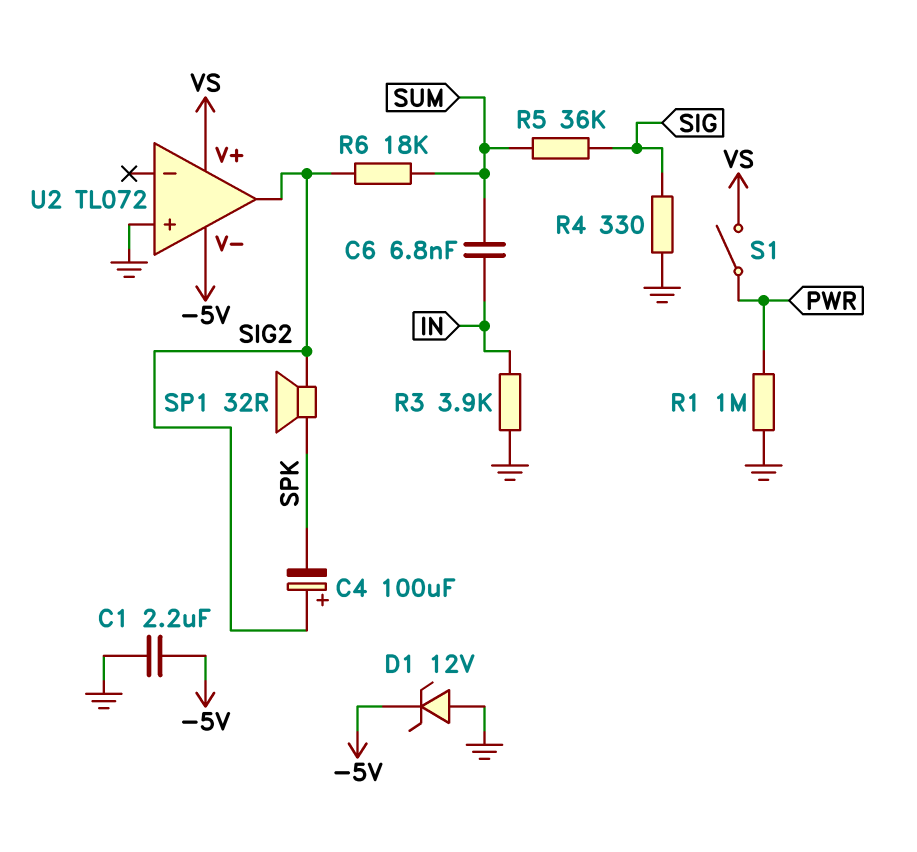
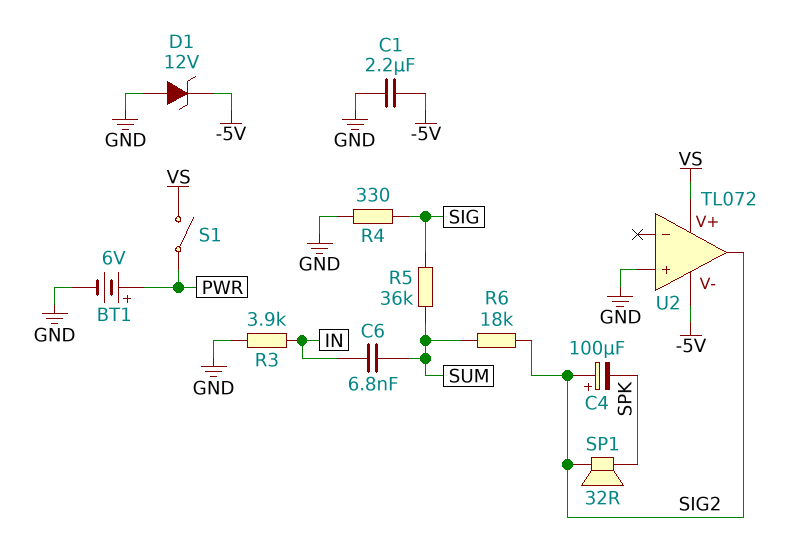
BT1: none -> 6V (plus PWR, minus GND)
R1: 1M (GND, PWR) -> none

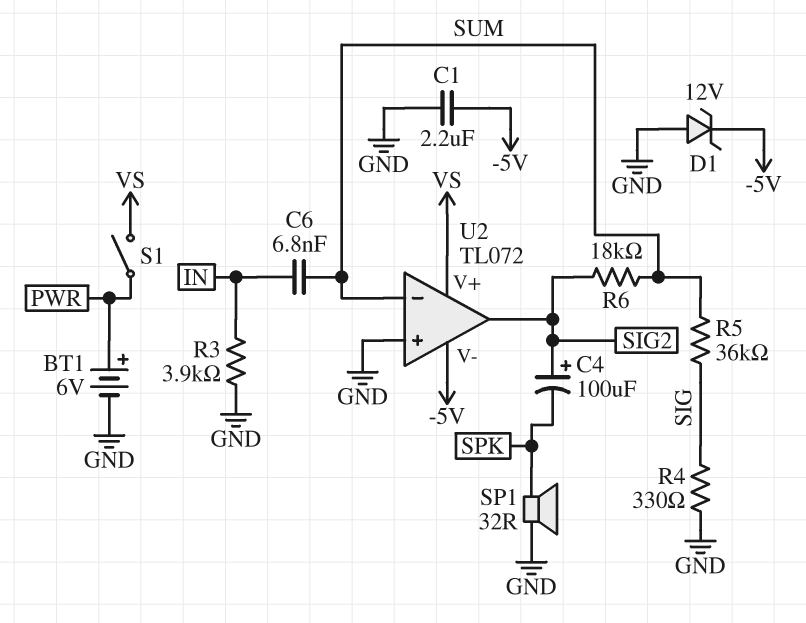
SP1: speaker 32R (SIG2, SPK) -> speaker 32R (GND, SPK)
U2 pin in-: none -> SUM

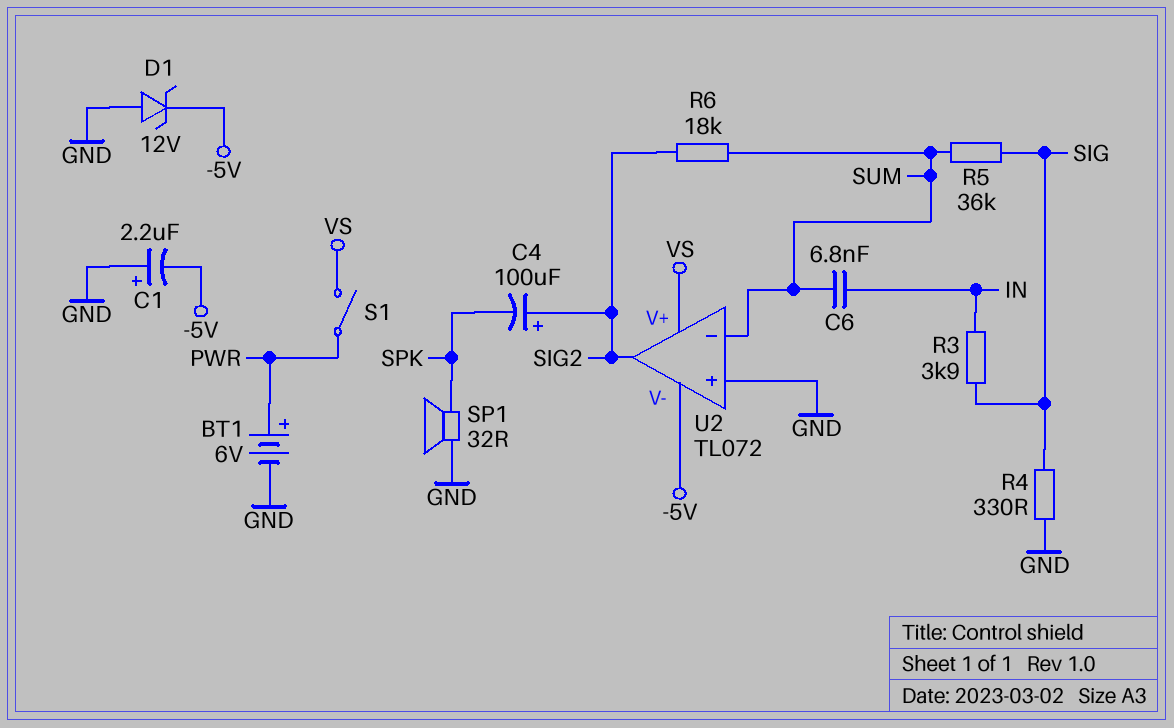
C1: 2.2uF (-5V, GND) -> 2.2uF (plus GND, minus -5V)
R3: 3.9k (GND, IN) -> 3.9k (IN, SIG)

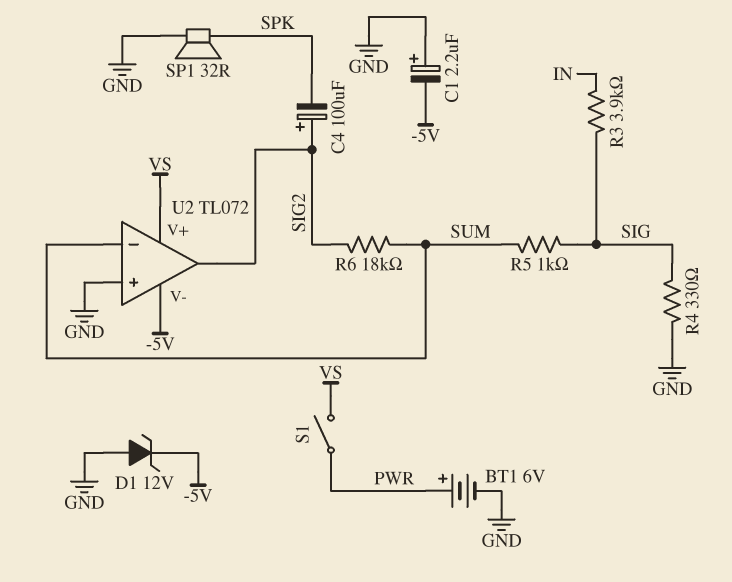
C6: 6.8nF (IN, SUM) -> none
R5: 36k (SIG, SUM) -> 1k (SIG, SUM)

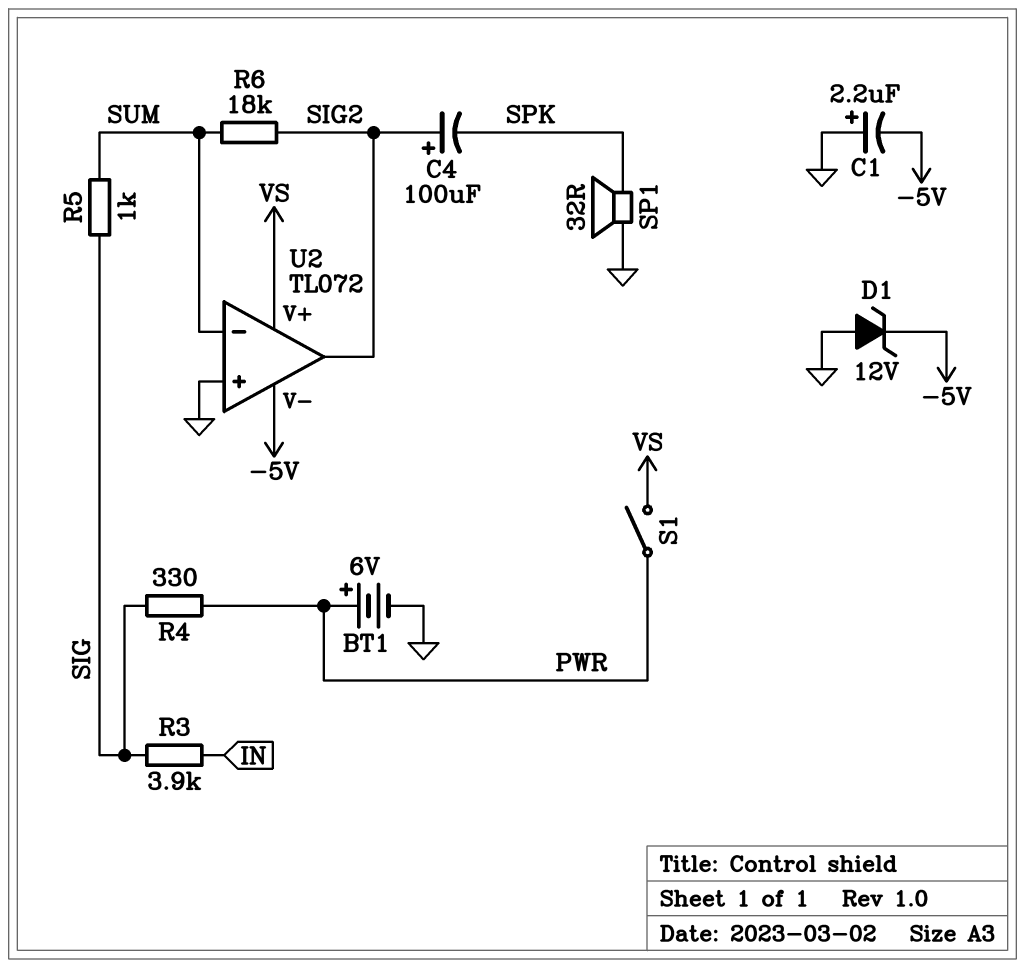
R4: 330 (GND, SIG) -> 330 (PWR, SIG)

